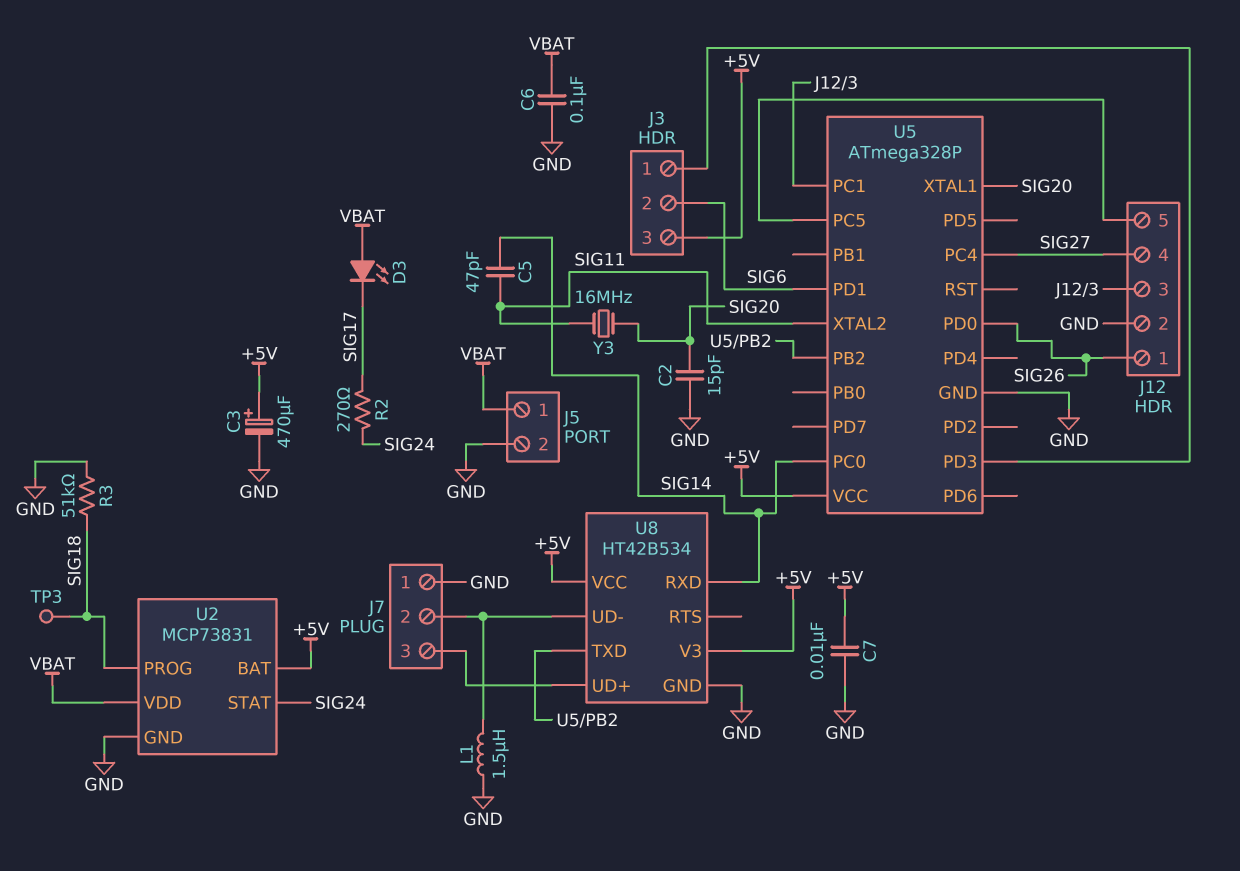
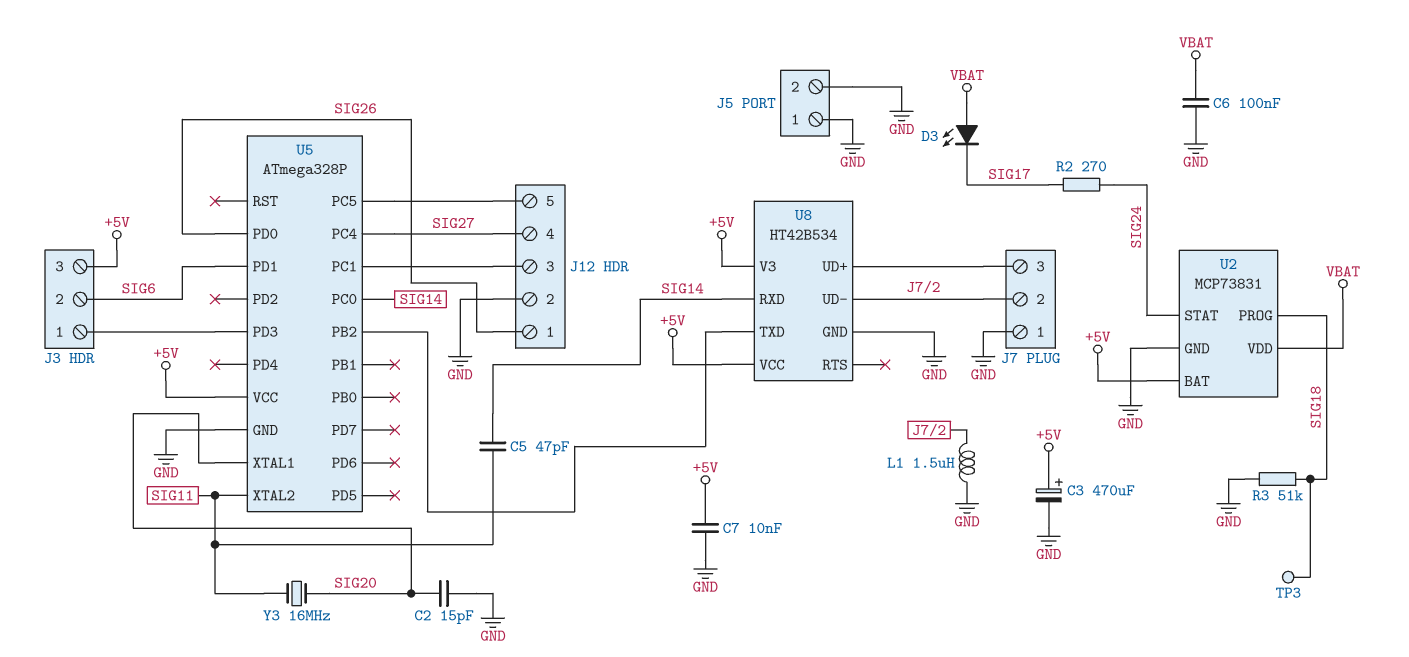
J5 pin 1: VBAT -> GND

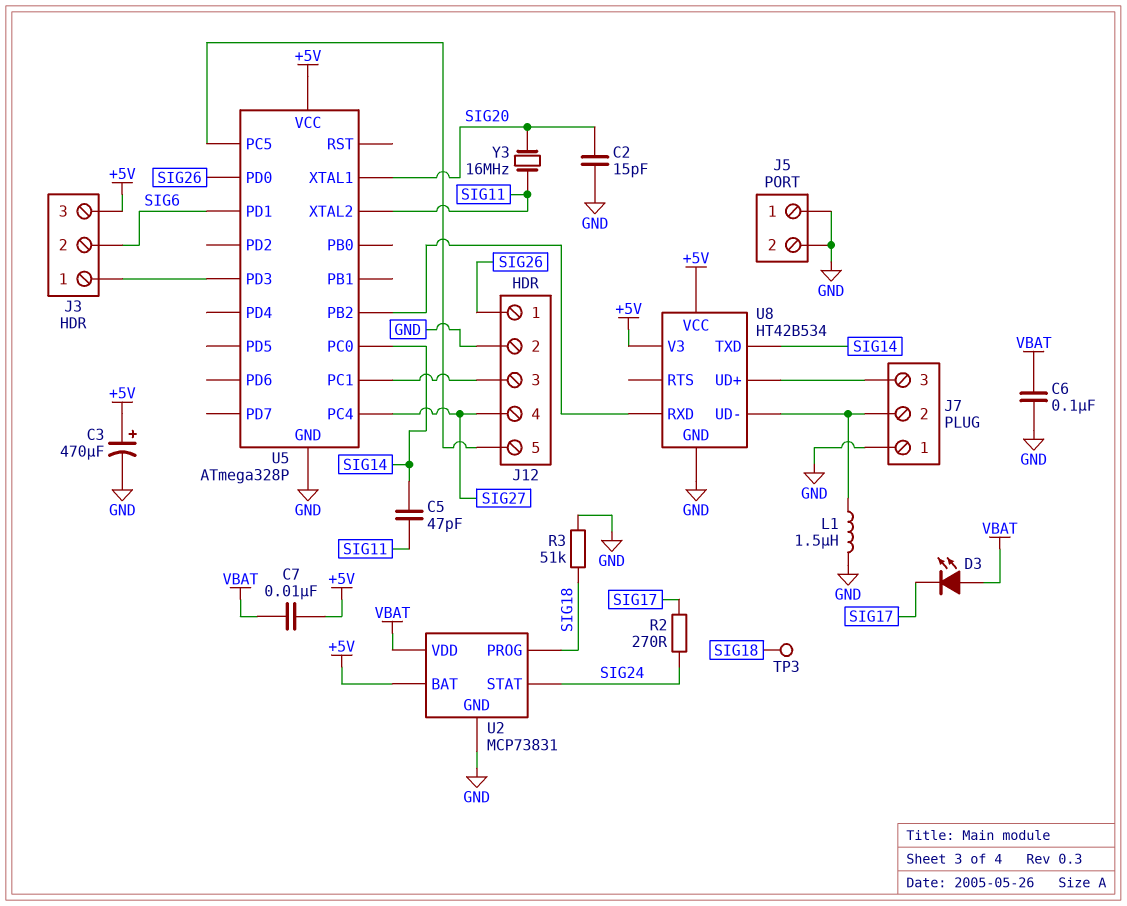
C7: 10nF (+5V, GND) -> 10nF (+5V, VBAT)
U8 pin RXD: SIG14 -> U5/PB2
U8 pin TXD: U5/PB2 -> SIG14

